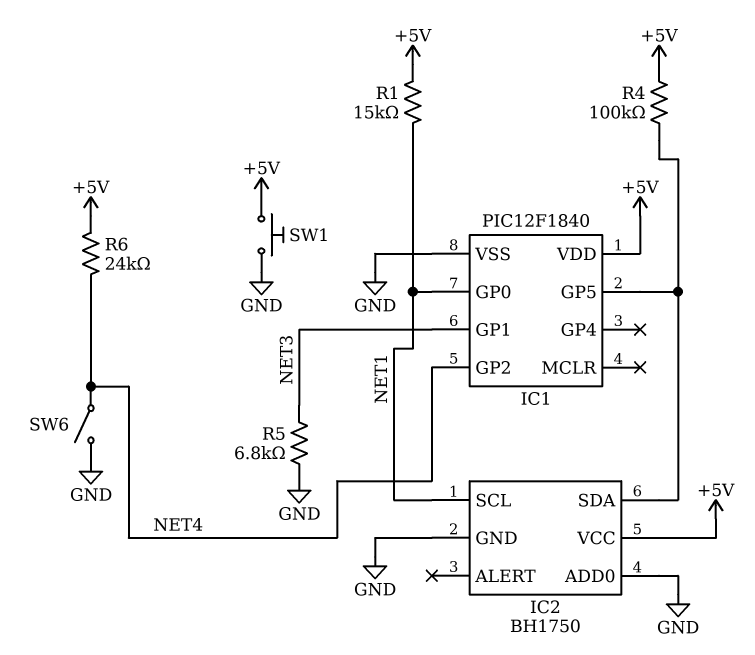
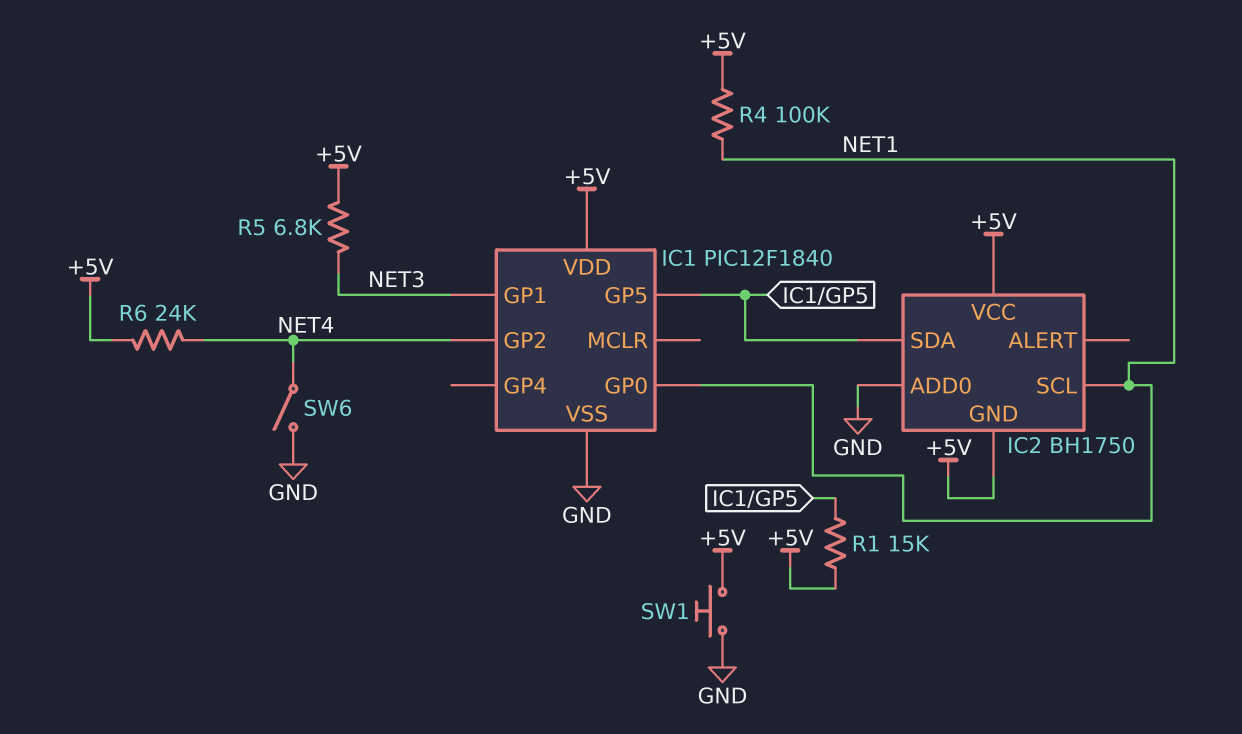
IC2 pin GND: GND -> +5V
R1: 15k (+5V, NET1) -> 15k (+5V, IC1/GP5)
R4: 100k (+5V, IC1/GP5) -> 100k (+5V, NET1)
R5: 6.8k (GND, NET3) -> 6.8k (+5V, NET3)

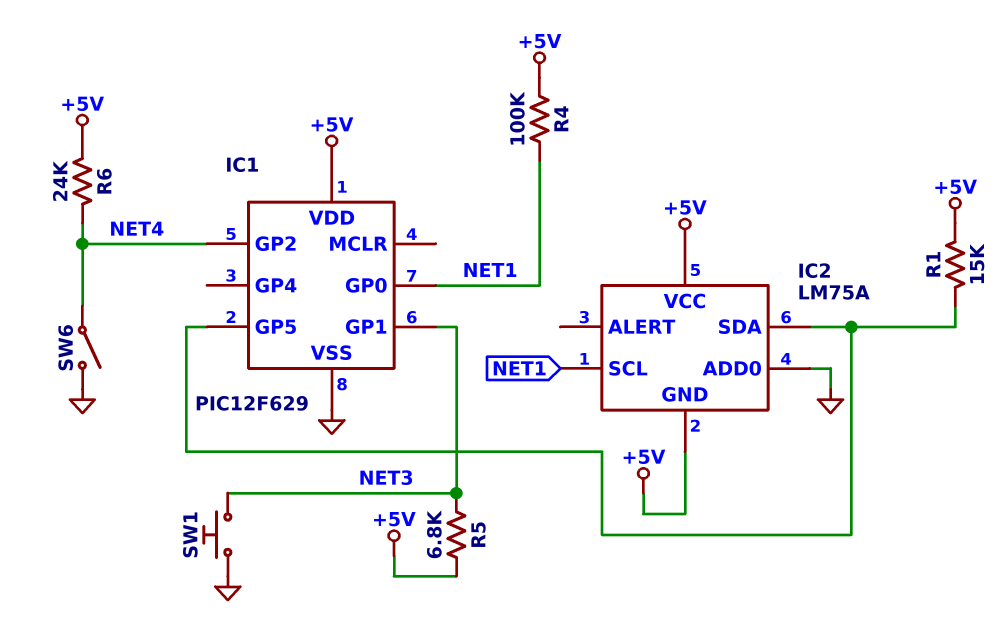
IC1: PIC12F1840 -> PIC12F629
IC2: BH1750 -> LM75A
SW1: button (+5V, GND) -> button (GND, NET3)

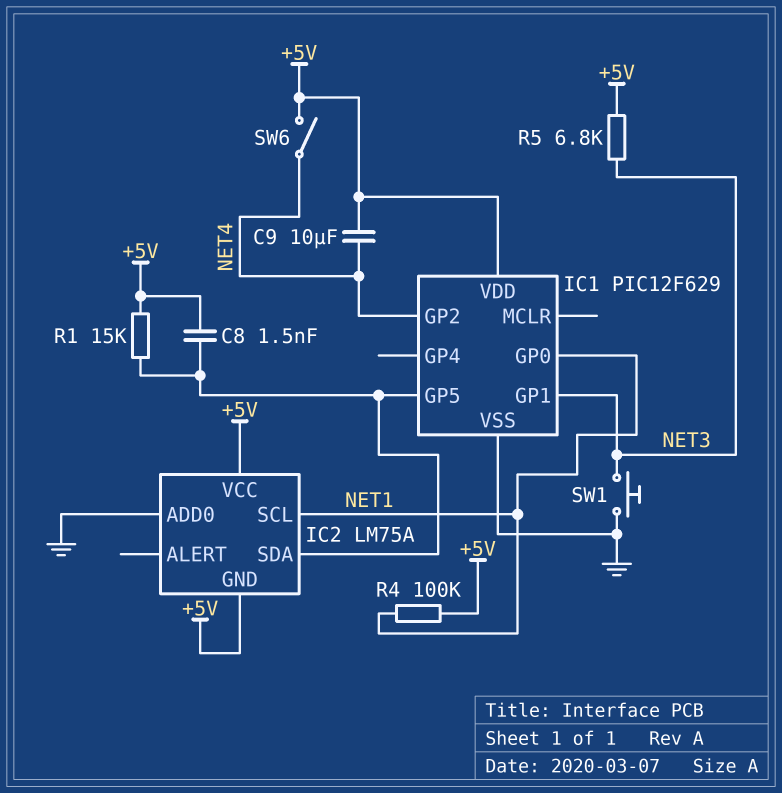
C8: none -> 1.5nF (+5V, IC1/GP5)
C9: none -> 10uF (+5V, NET4)
R6: 24k (+5V, NET4) -> none
SW6: switch (GND, NET4) -> switch (+5V, NET4)

